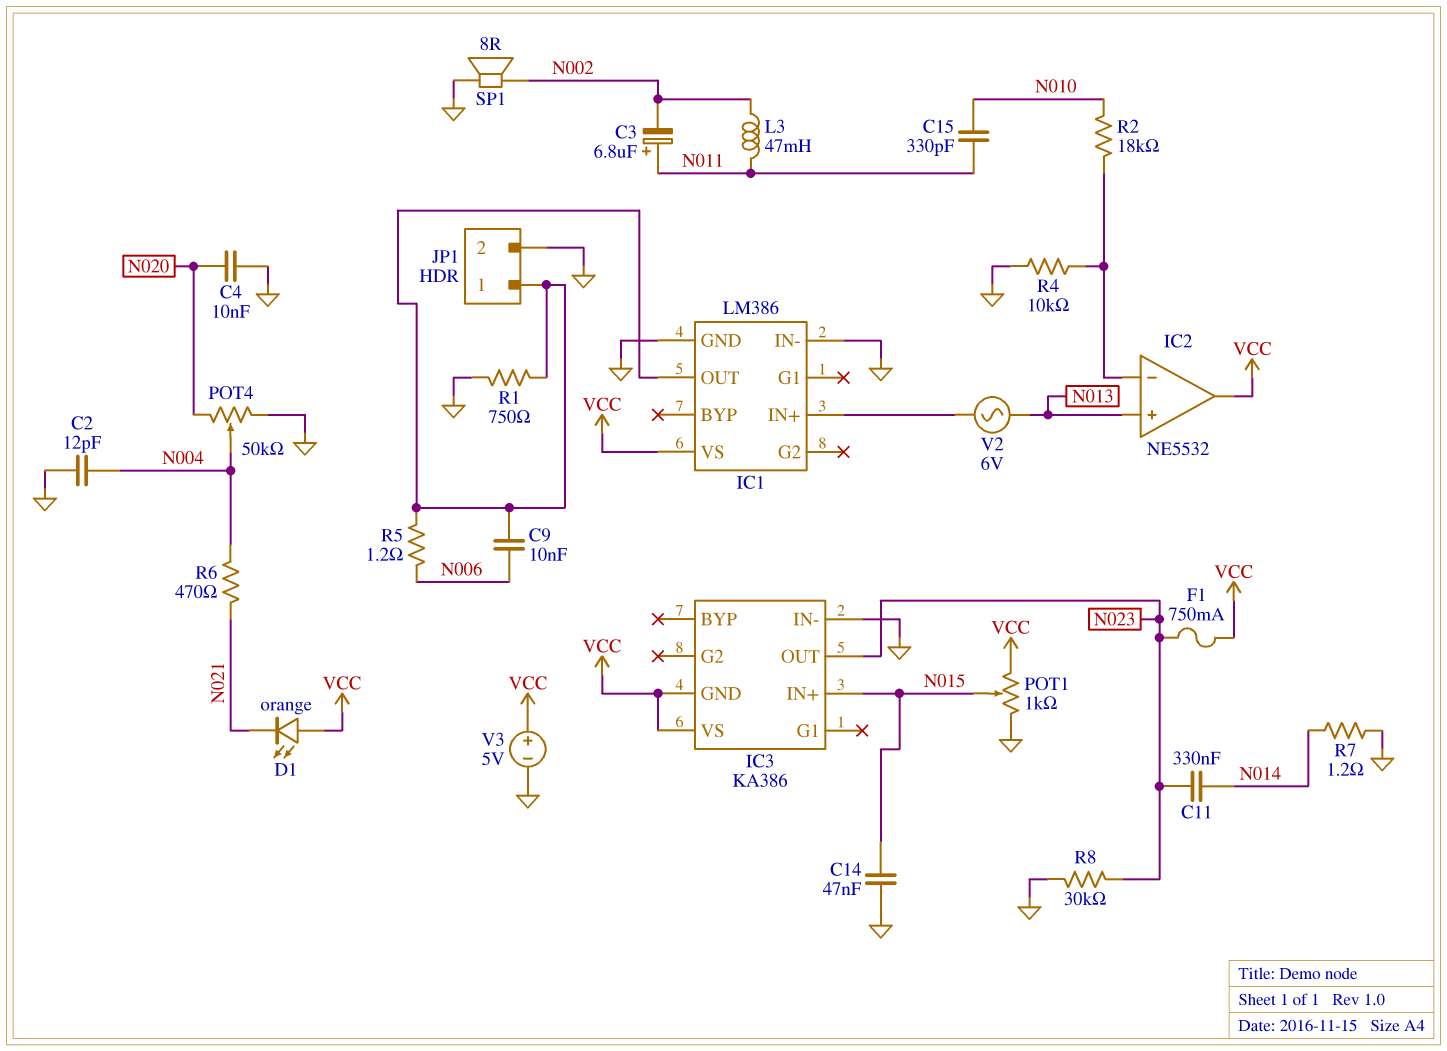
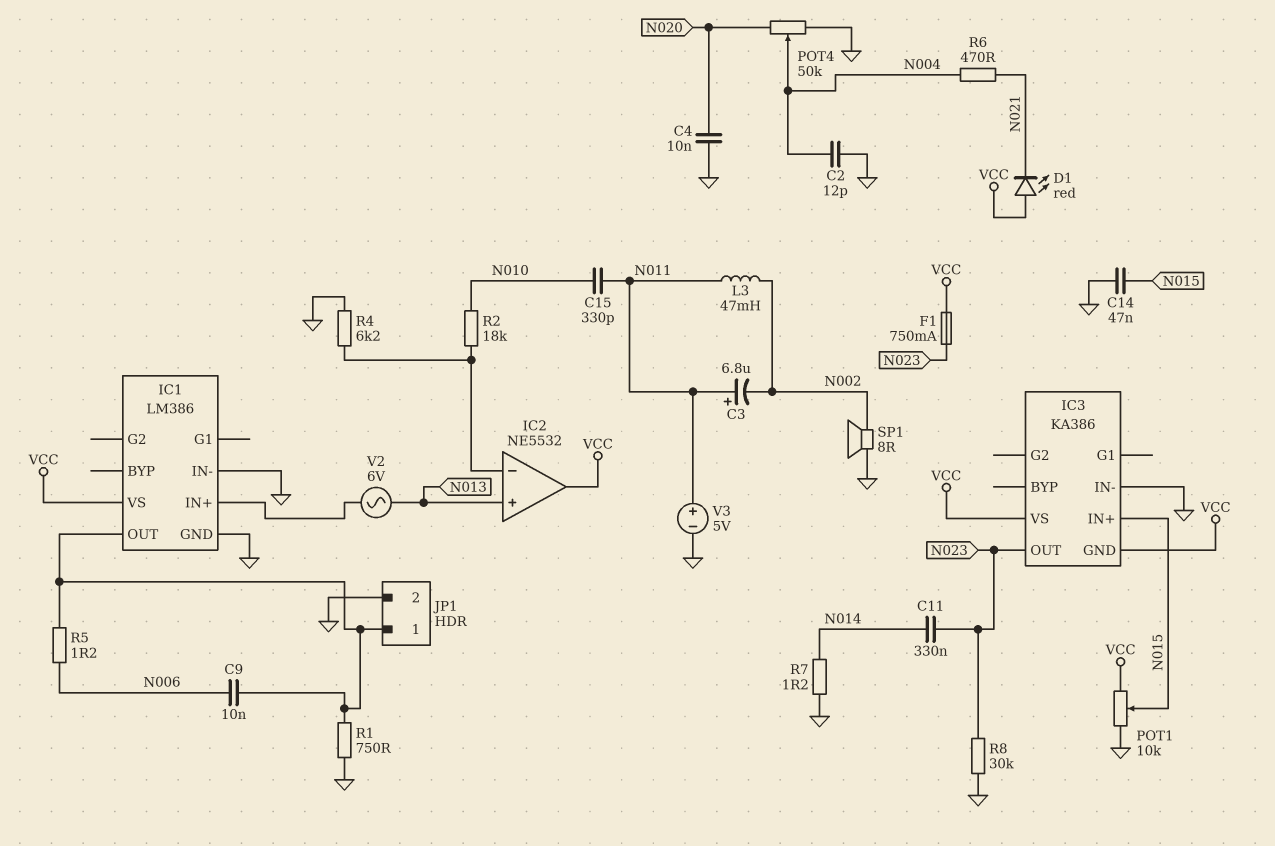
D1: LED orange (A VCC, K N021) -> LED red (A VCC, K N021)
POT1: 1k (GND, VCC, wiper N015) -> 10k (GND, VCC, wiper N015)
R4: 10k (GND, IC2/in-) -> 6.2k (GND, IC2/in-)
V3: 5V (plus VCC, minus GND) -> 5V (plus N011, minus GND)

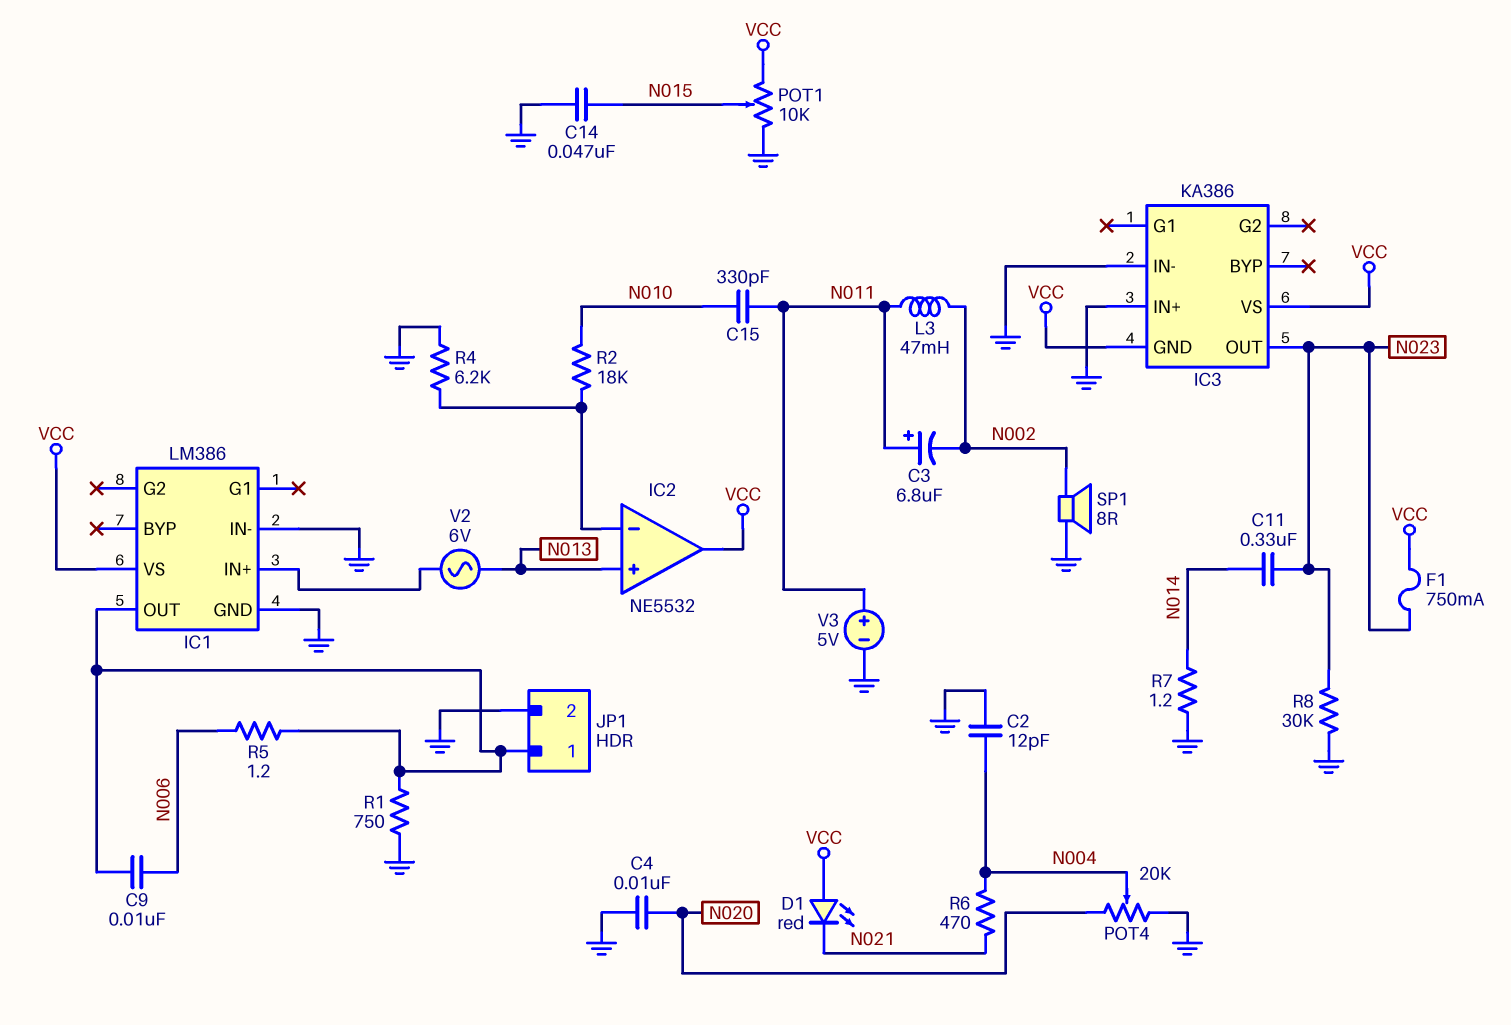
IC3 pin IN+: N015 -> GND
POT4: 50k (GND, N020, wiper N004) -> 20k (GND, N020, wiper N004)

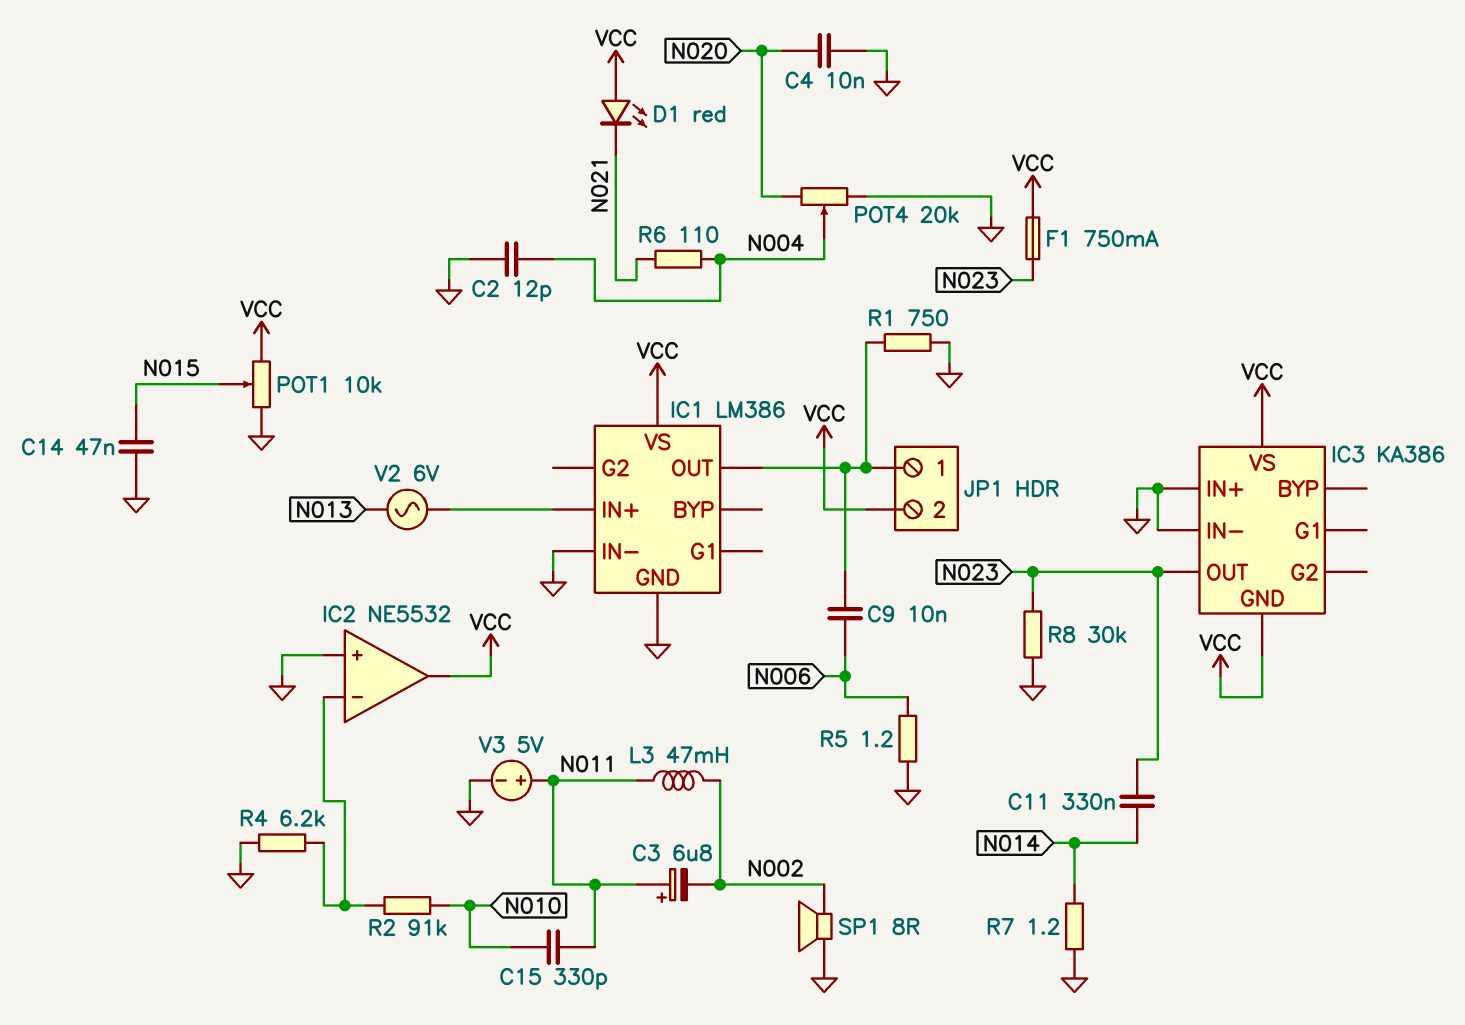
IC2 pin in+: N013 -> GND
JP1 pin 2: GND -> VCC
R2: 18k (IC2/in-, N010) -> 91k (IC2/in-, N010)
R5: 1.2 (IC1/OUT, N006) -> 1.2 (GND, N006)
R6: 470 (N004, N021) -> 110 (N004, N021)

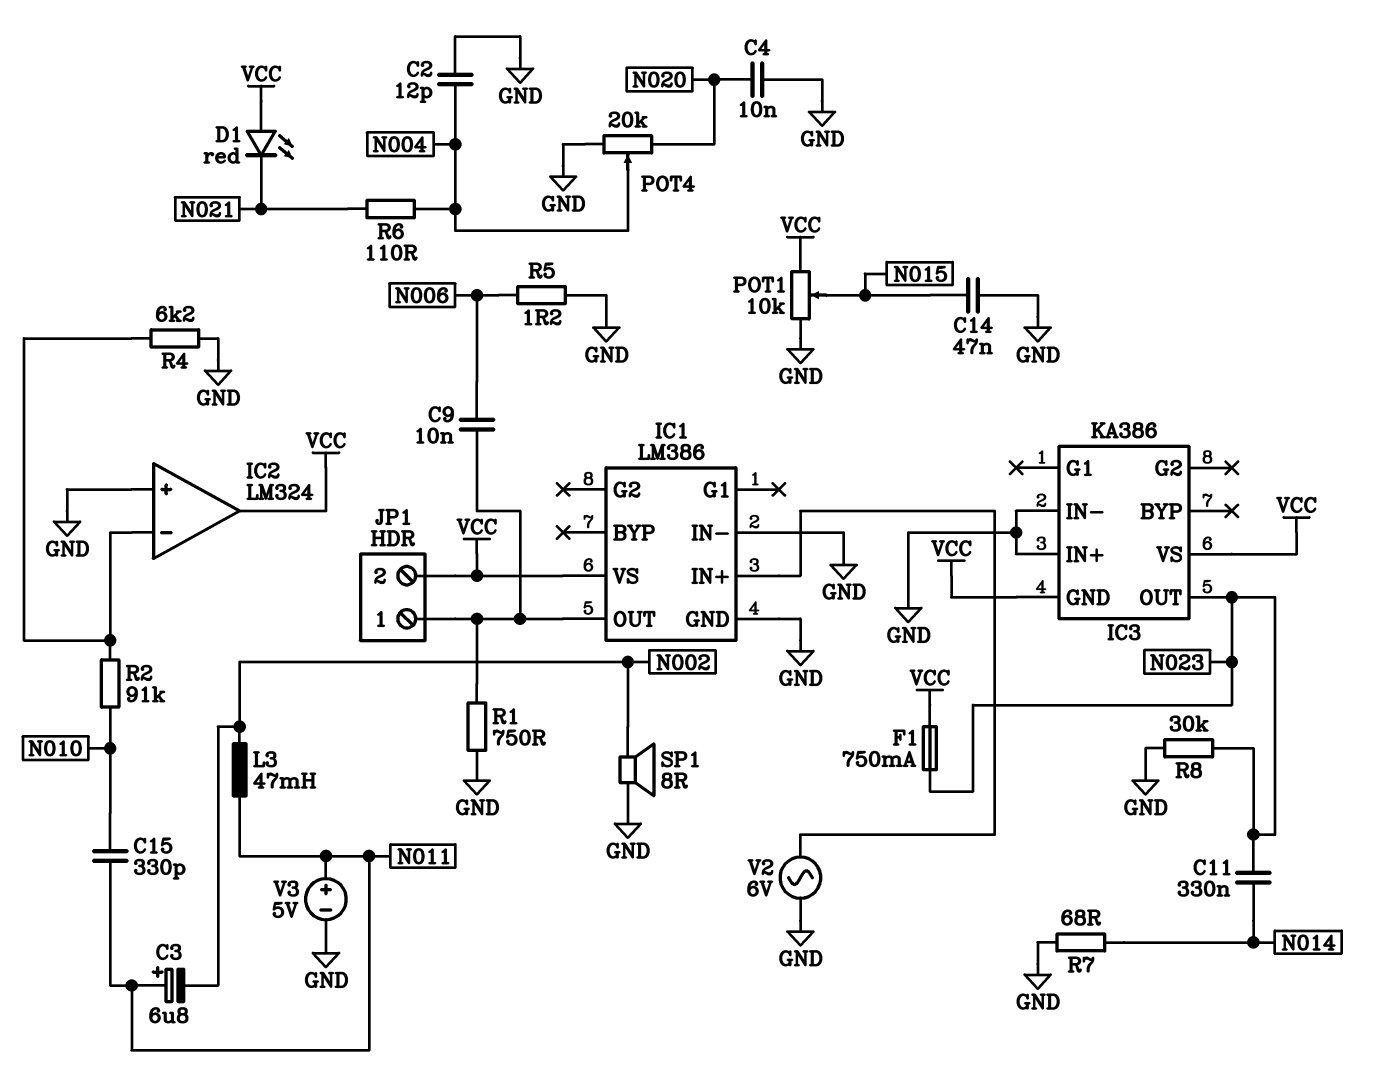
IC2: NE5532 -> LM324
R7: 1.2 (GND, N014) -> 68 (GND, N014)
V2: AC 6V (IC1/IN+, N013) -> AC 6V (GND, IC1/IN+)

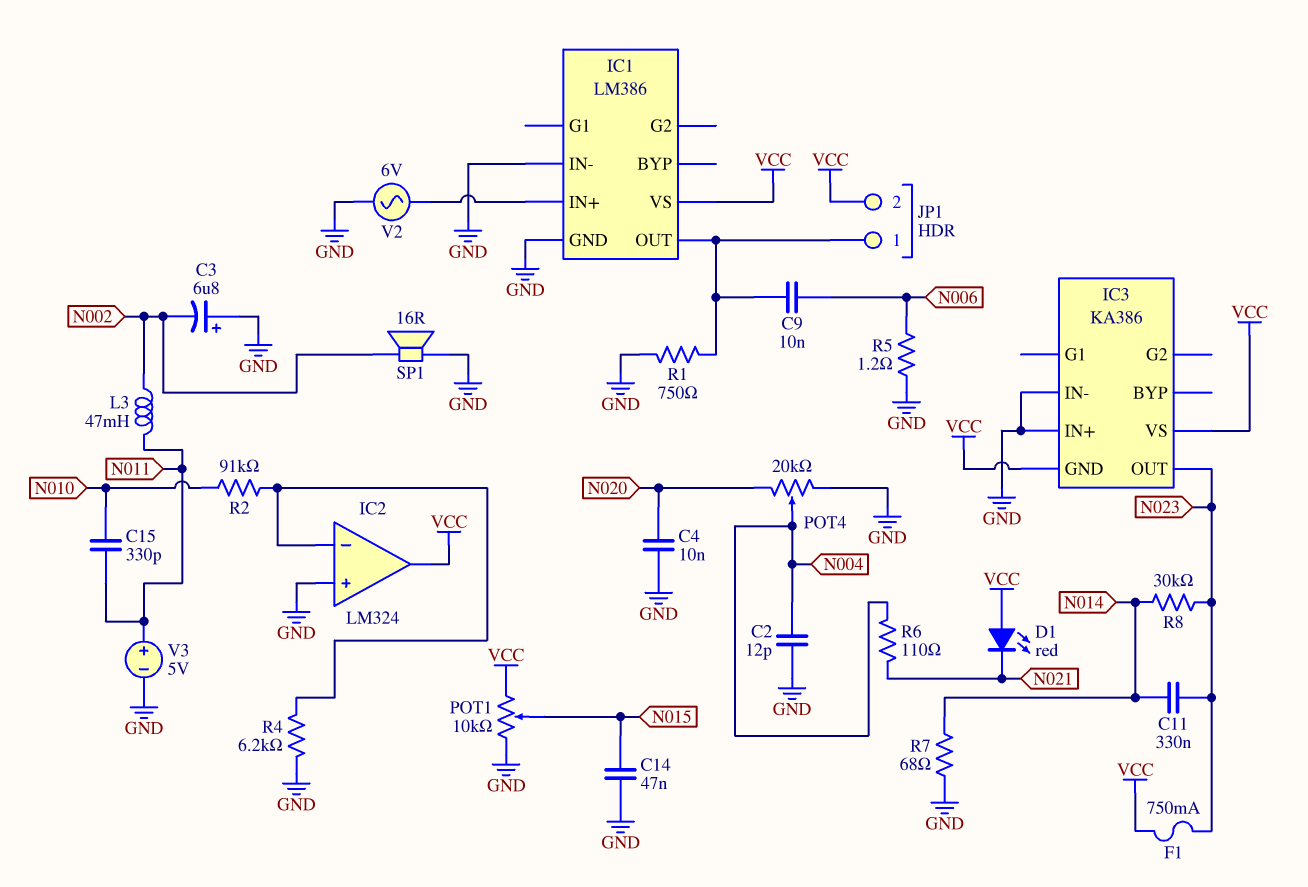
C3: 6.8uF (plus N011, minus N002) -> 6.8uF (plus GND, minus N002)
R8: 30k (GND, N023) -> 30k (N014, N023)
SP1: speaker 8R (GND, N002) -> speaker 16R (GND, N002)

